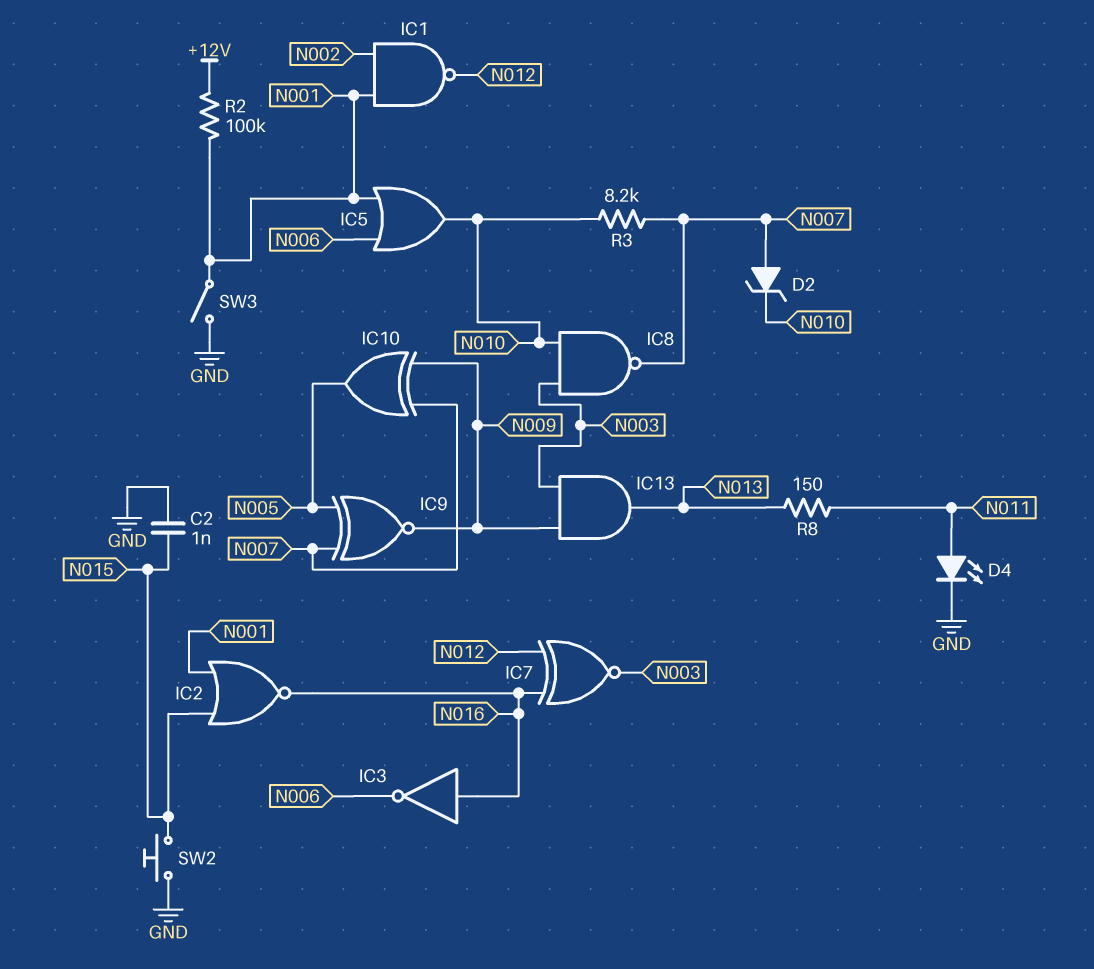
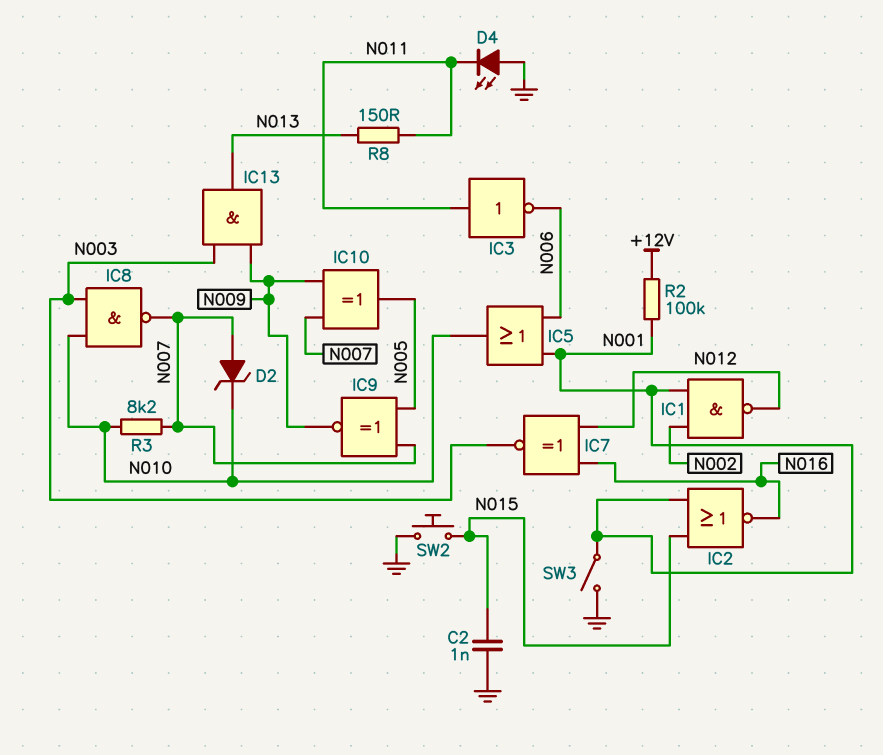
D4: LED (A N011, K GND) -> LED (A GND, K N011)
IC3: NOT (in N016, out N006) -> NOT (in N011, out N006)

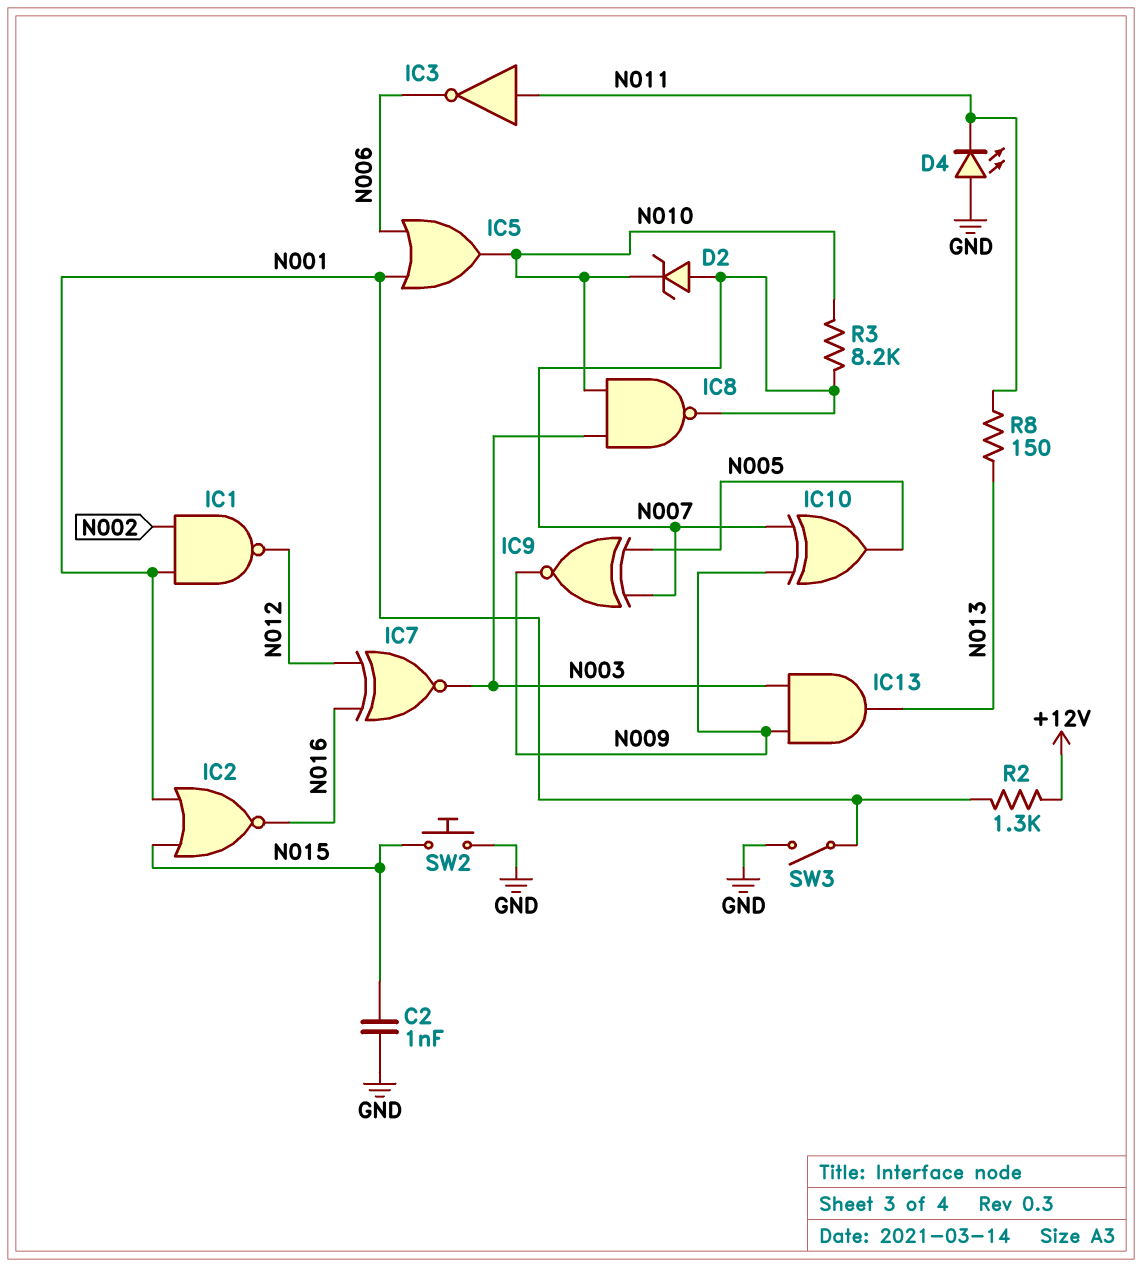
R2: 100k (+12V, N001) -> 1.3k (+12V, N001)

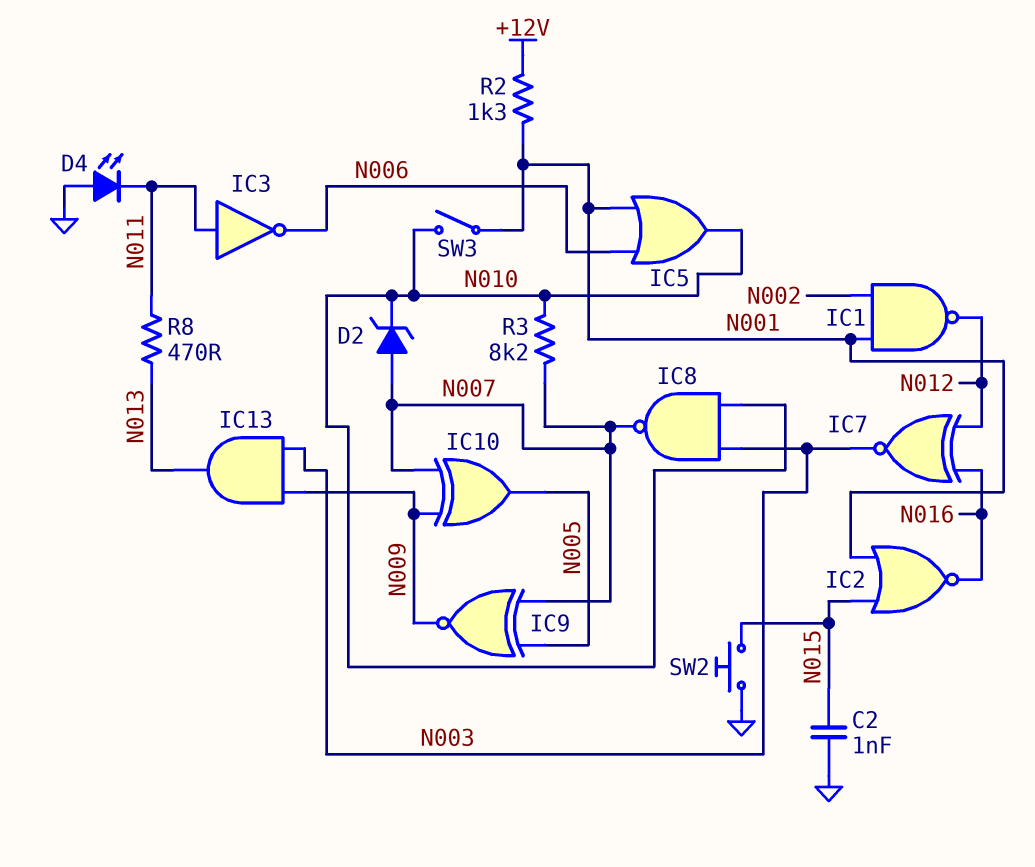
R8: 150 (N011, N013) -> 470 (N011, N013)
SW3: switch (GND, N001) -> switch (N001, N010)

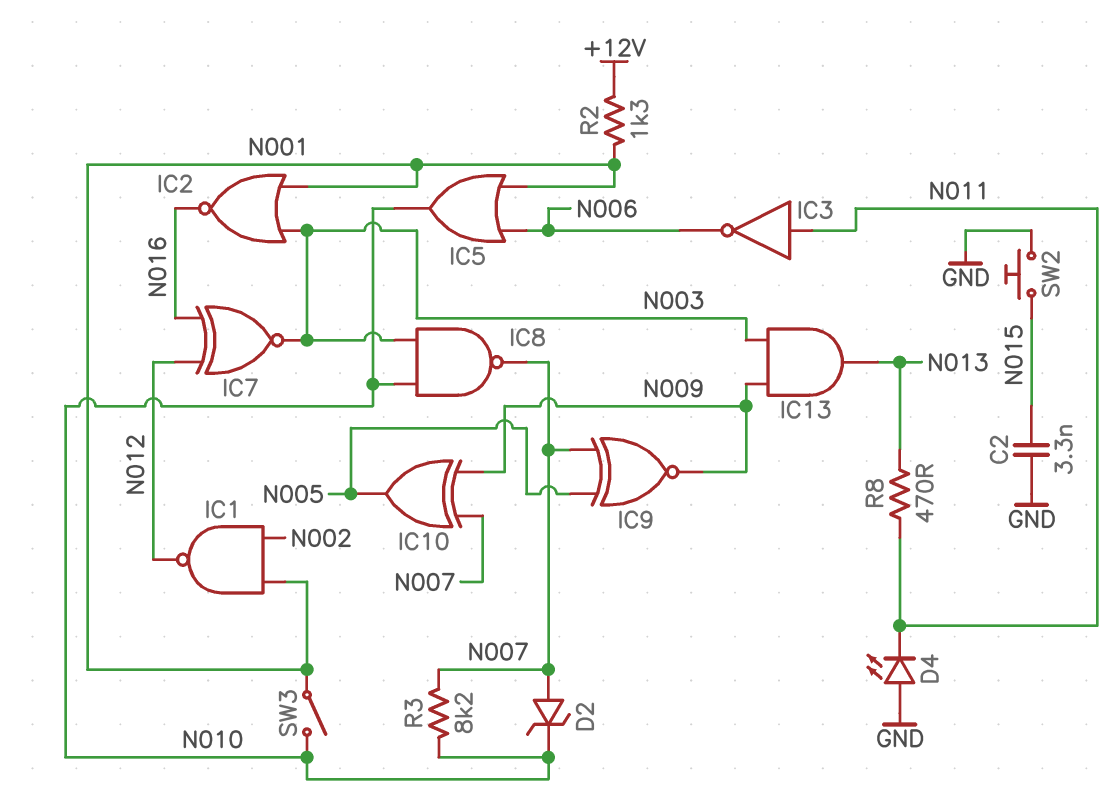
C2: 1nF (GND, N015) -> 3.3nF (GND, N015)
IC2: NOR (in N001, in N015, out N016) -> NOR (in N001, in N003, out N016)

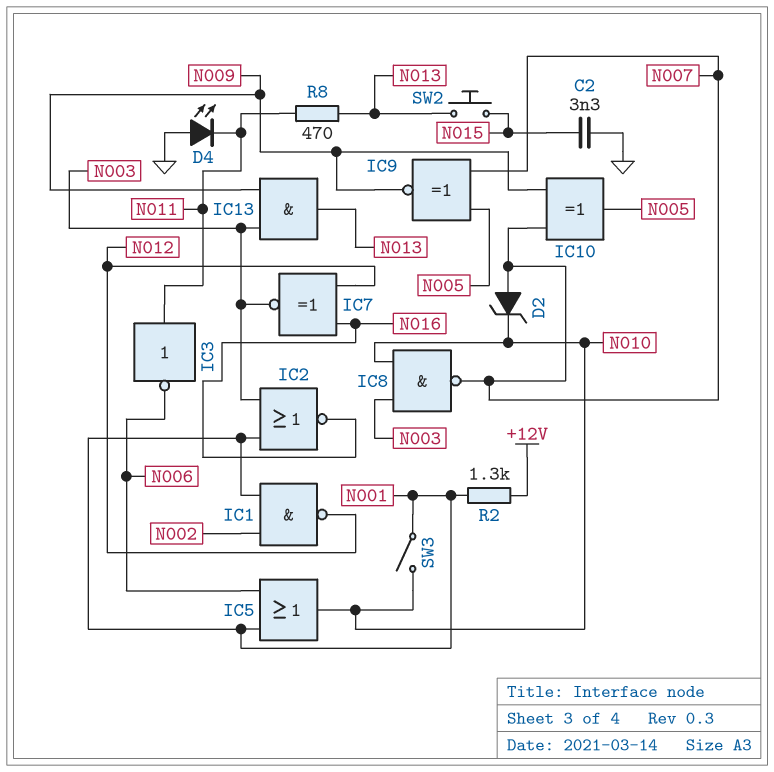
R3: 8.2k (N007, N010) -> none
SW2: button (GND, N015) -> button (N013, N015)

